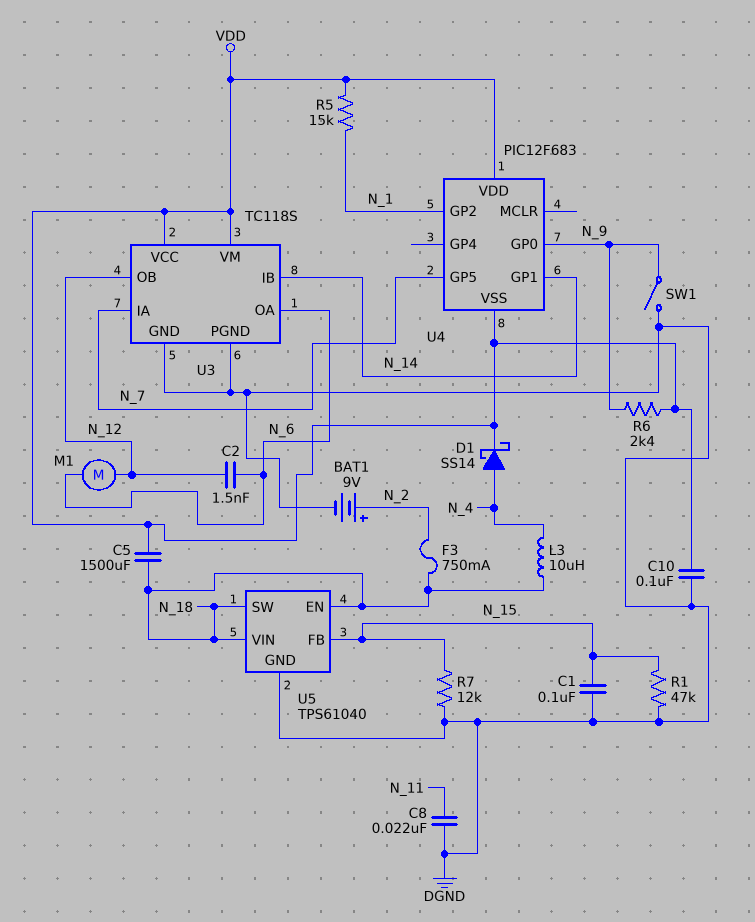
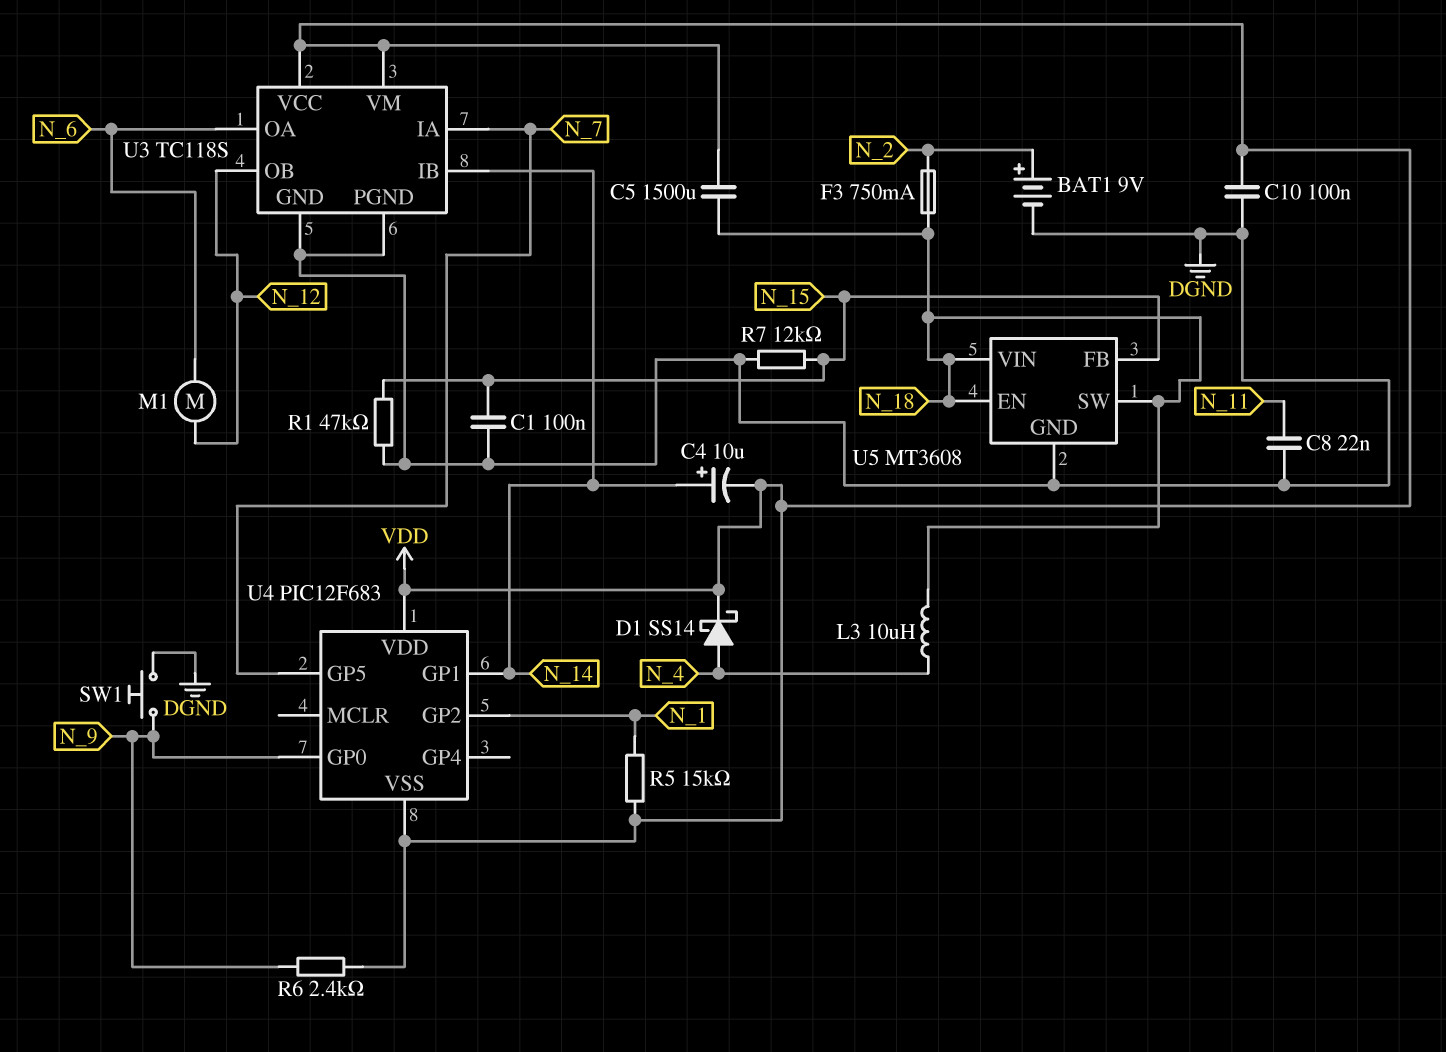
C2: 1.5nF (N_6, N_12) -> none
C4: none -> 10uF (plus N_14, minus VDD)
SW1: switch (DGND, N_9) -> button (DGND, N_9)
U5: TPS61040 -> MT3608

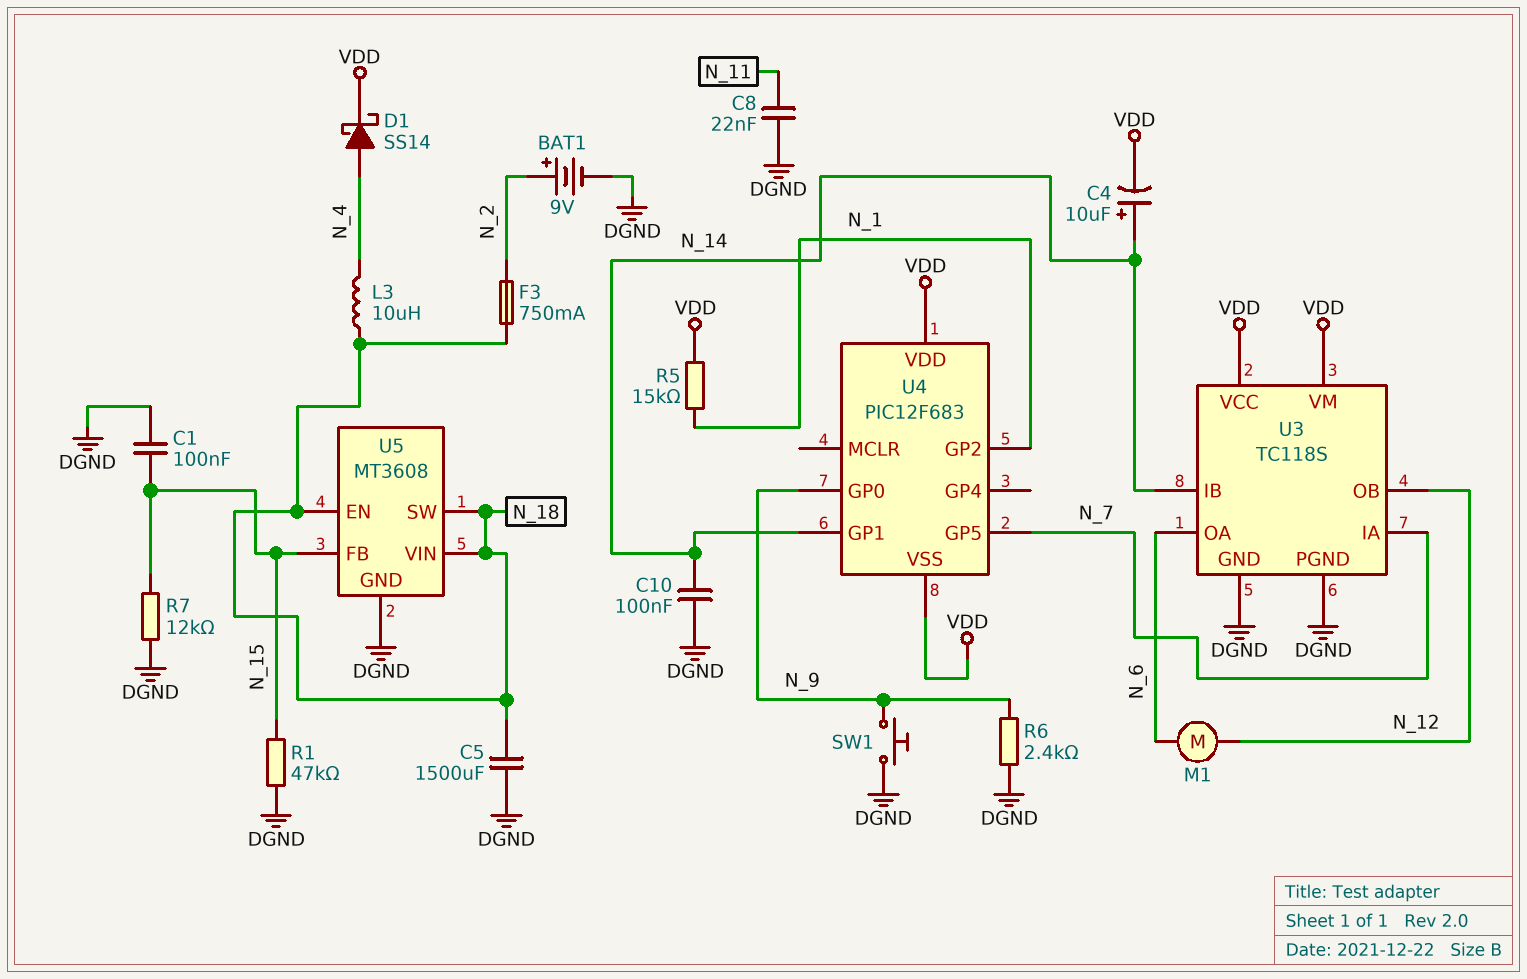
C5: 1500uF (N_18, VDD) -> 1500uF (DGND, N_18)
C10: 100nF (DGND, VDD) -> 100nF (DGND, N_14)
R6: 2.4k (N_9, VDD) -> 2.4k (DGND, N_9)

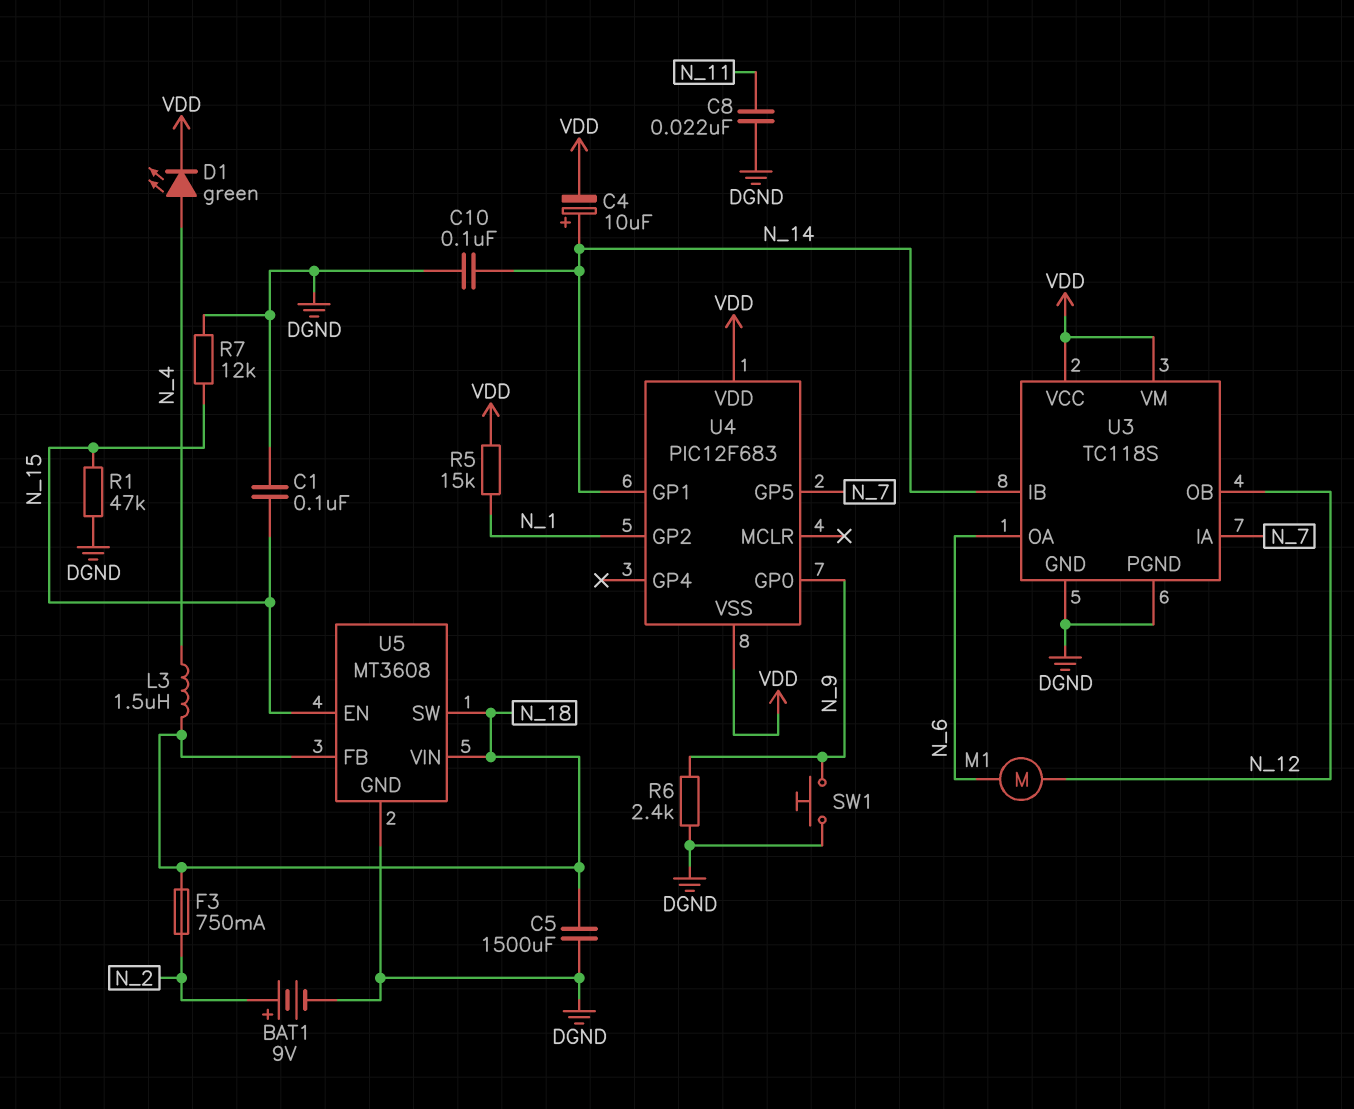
D1: schottky SS14 (A N_4, K VDD) -> LED green (A N_4, K VDD)
L3: 10uH (N_4, N_18) -> 1.5uH (N_4, N_18)
U5 pin EN: N_18 -> N_15
U5 pin FB: N_15 -> N_18

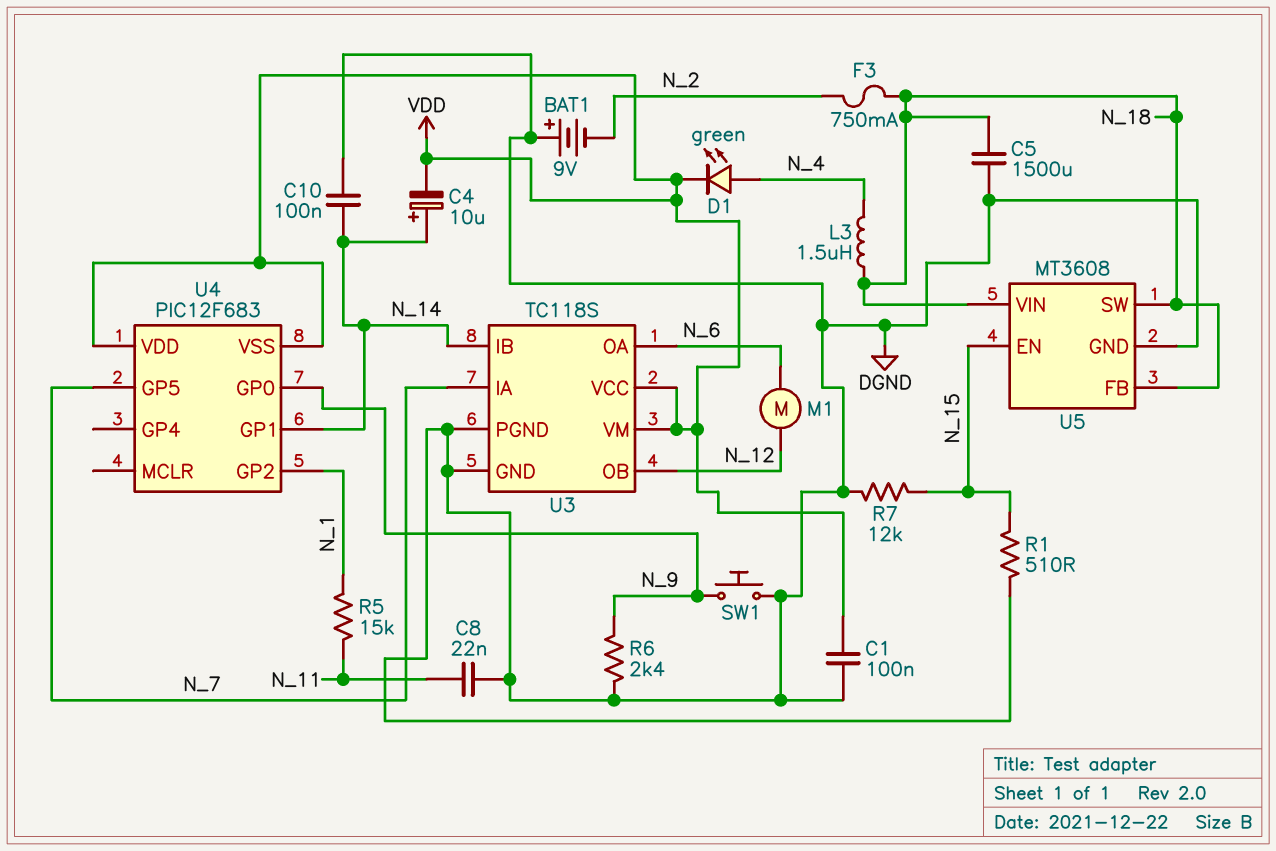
BAT1: 9V (plus N_2, minus DGND) -> 9V (plus DGND, minus N_2)
C1: 100nF (DGND, N_15) -> 100nF (DGND, VDD)
R1: 47k (DGND, N_15) -> 510 (DGND, N_15)
R5: 15k (N_1, VDD) -> 15k (N_1, N_11)

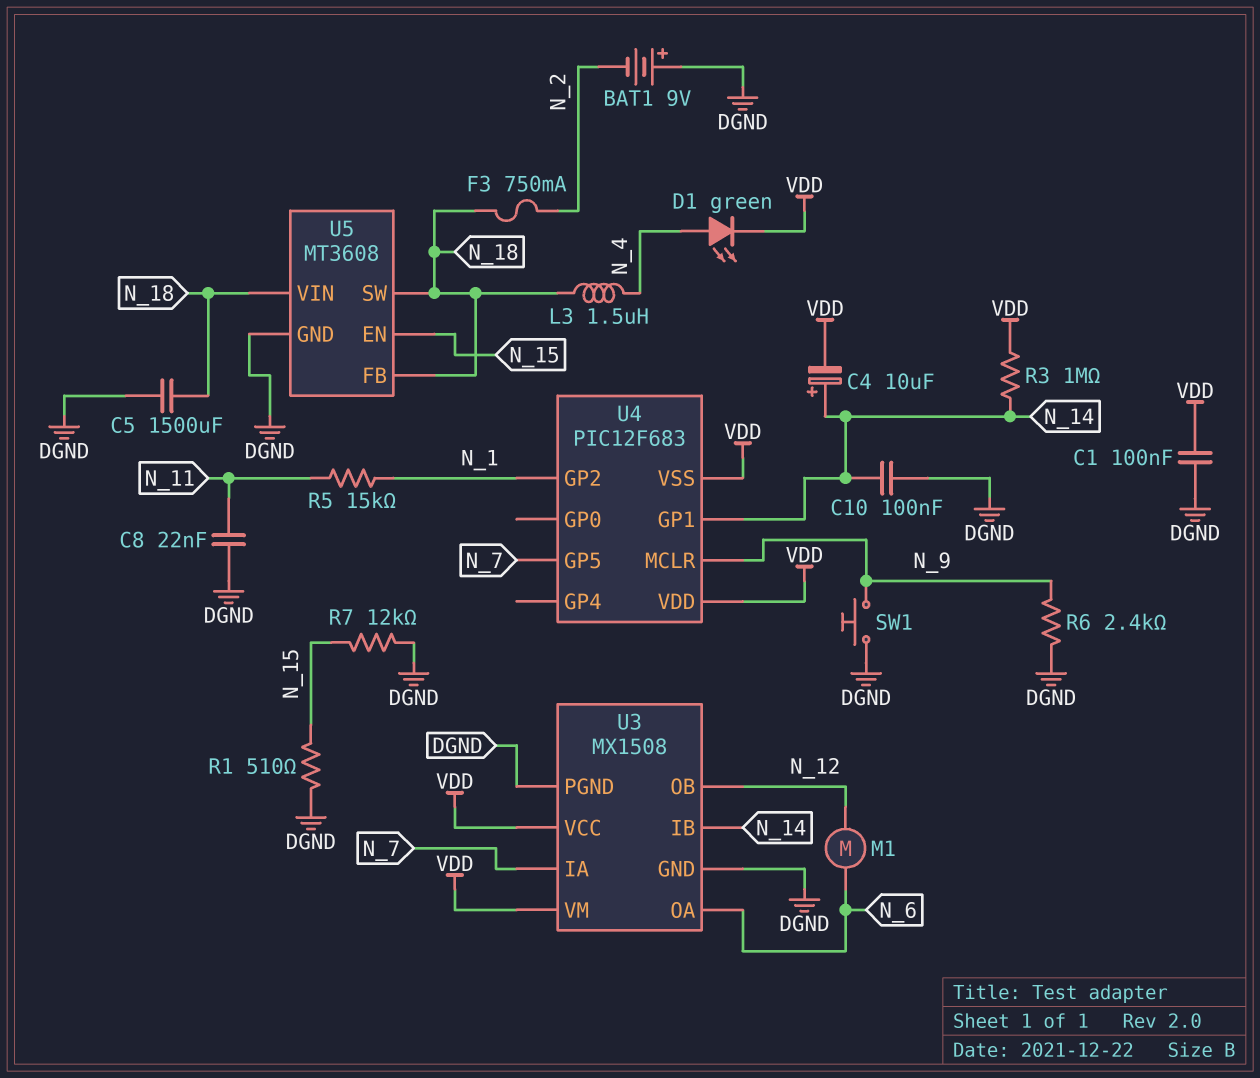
R3: none -> 1M (N_14, VDD)
U3: TC118S -> MX1508
U4 pin GP0: N_9 -> none
U4 pin MCLR: none -> N_9

